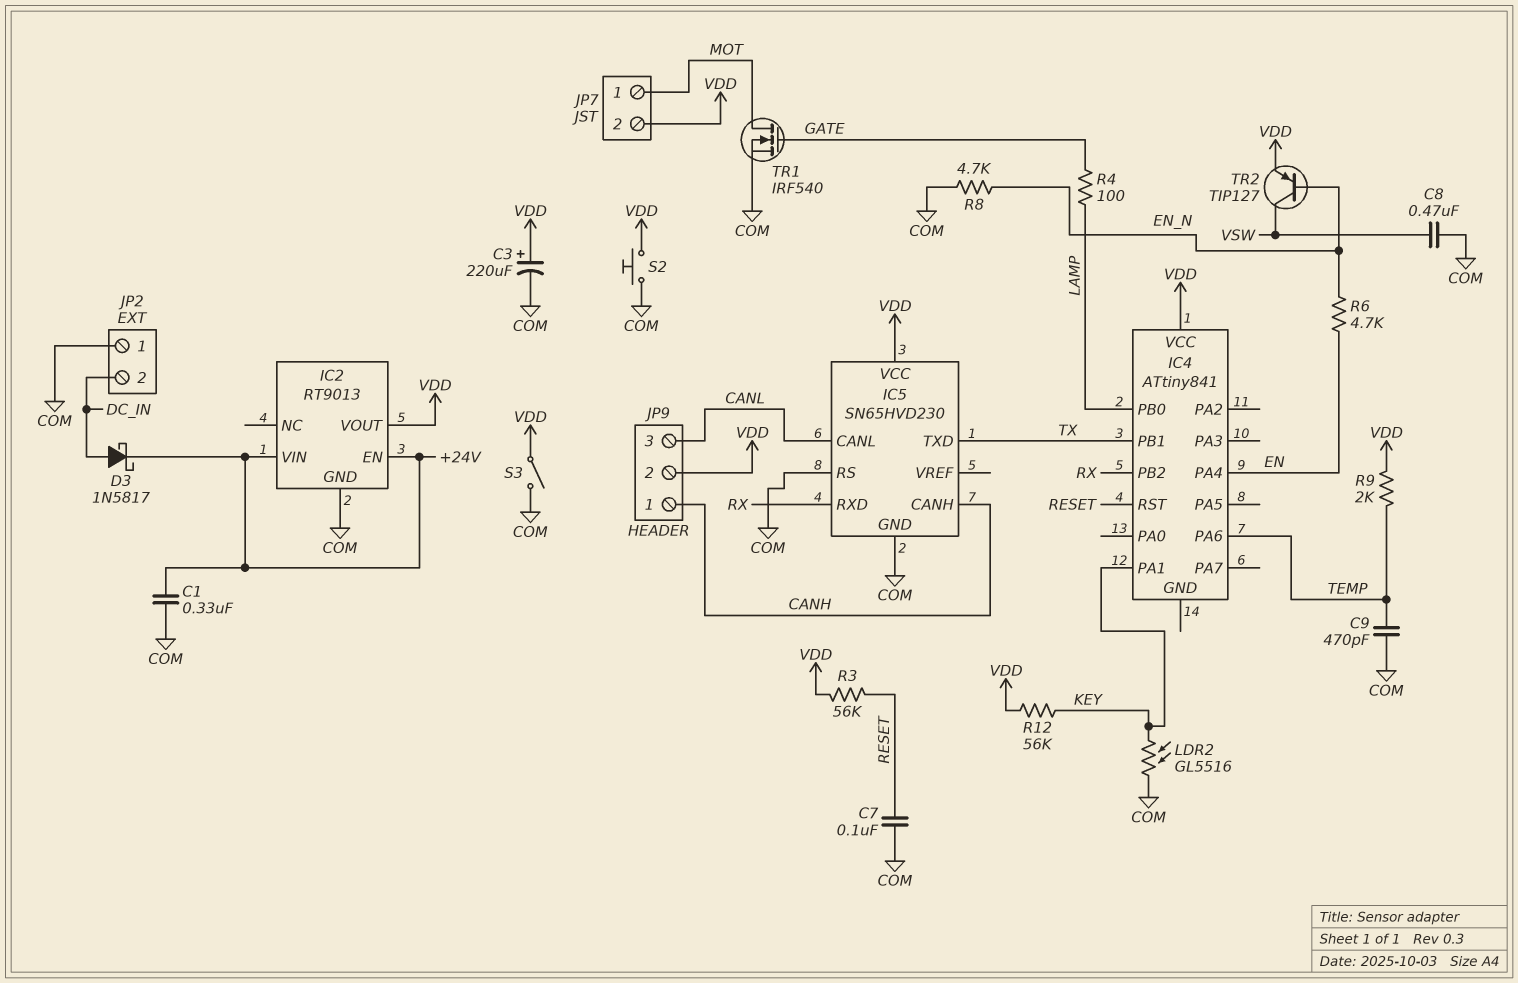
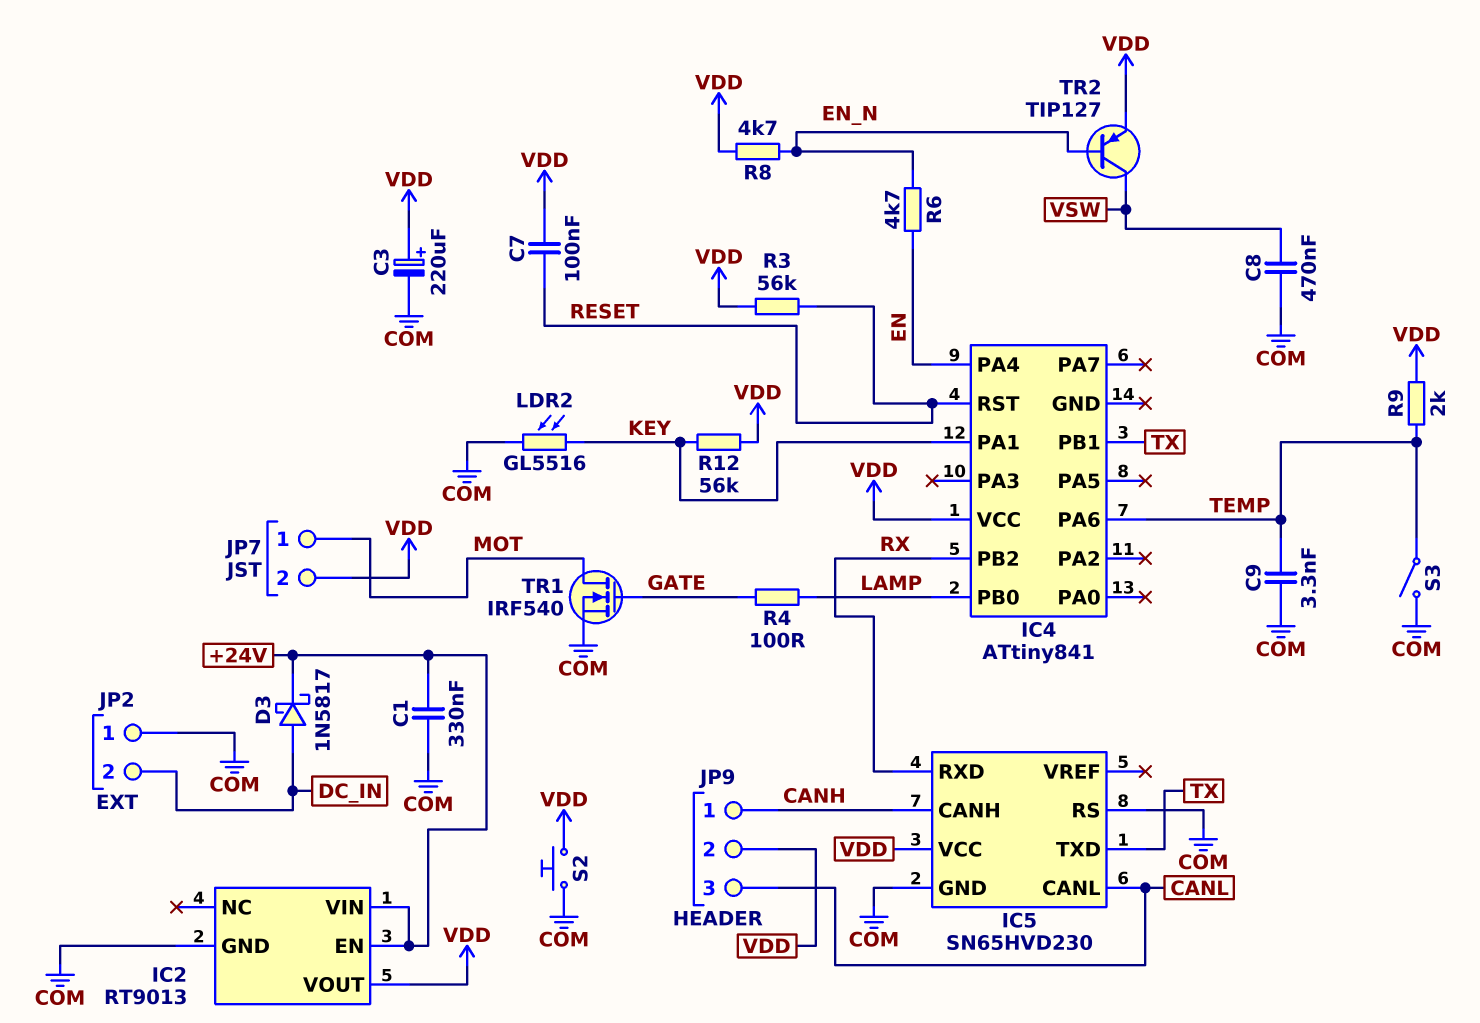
C7: 100nF (COM, RESET) -> 100nF (RESET, VDD)
C9: 470pF (COM, TEMP) -> 3.3nF (COM, TEMP)
R8: 4.7k (COM, EN_N) -> 4.7k (EN_N, VDD)
S3: switch (COM, VDD) -> switch (COM, TEMP)

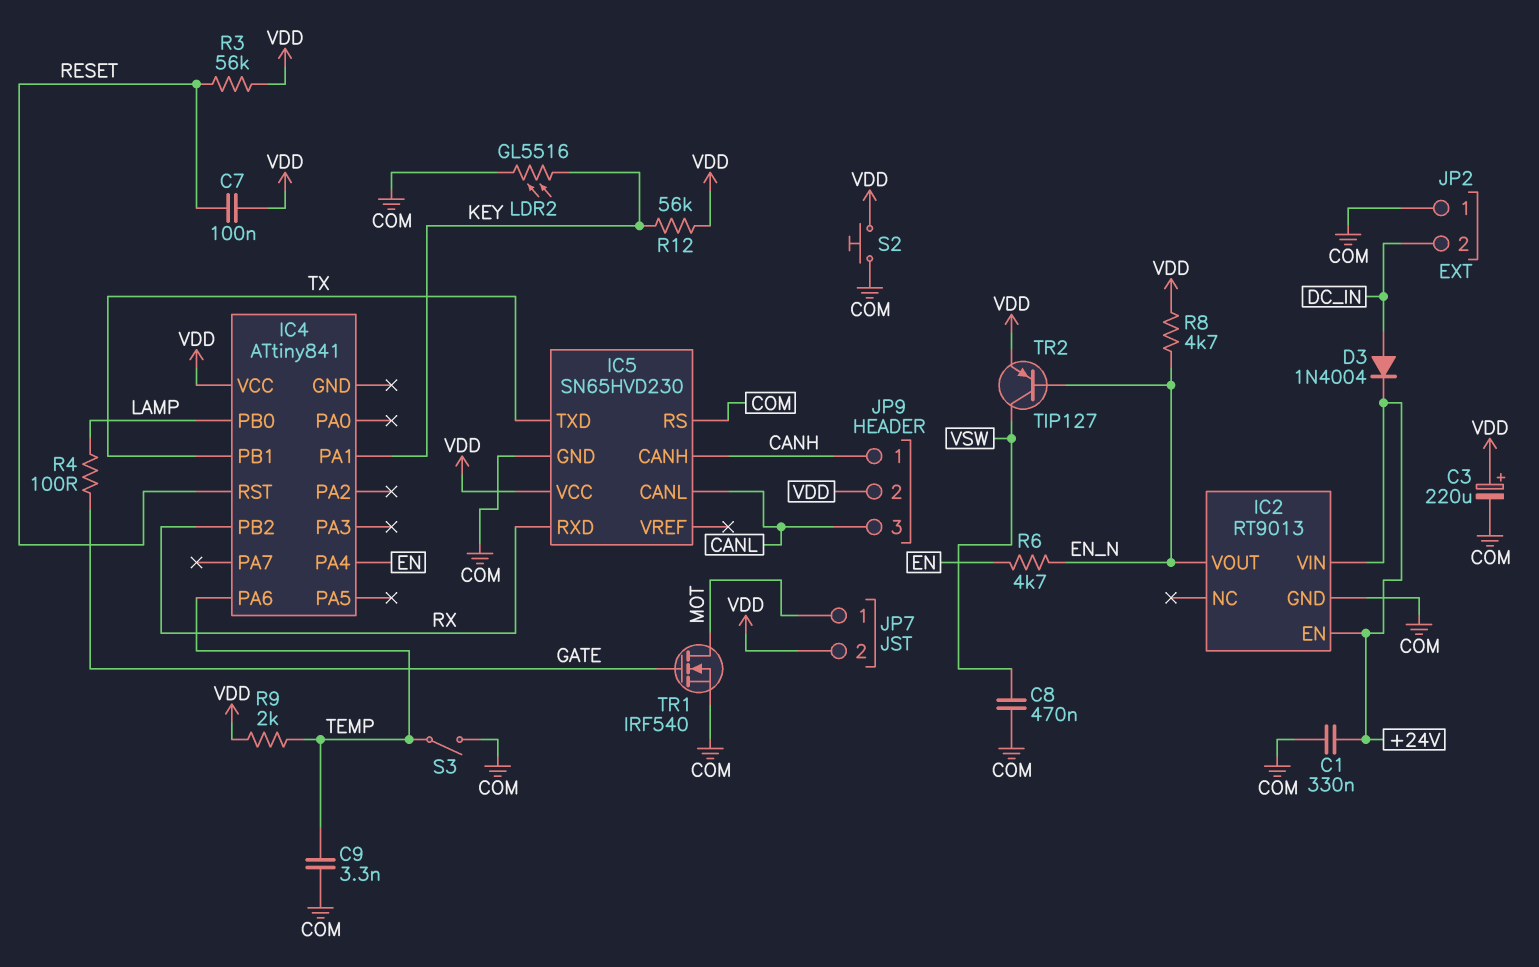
D3: schottky 1N5817 (A DC_IN, K +24V) -> diode 1N4004 (A DC_IN, K +24V)
IC2 pin VOUT: VDD -> EN_N

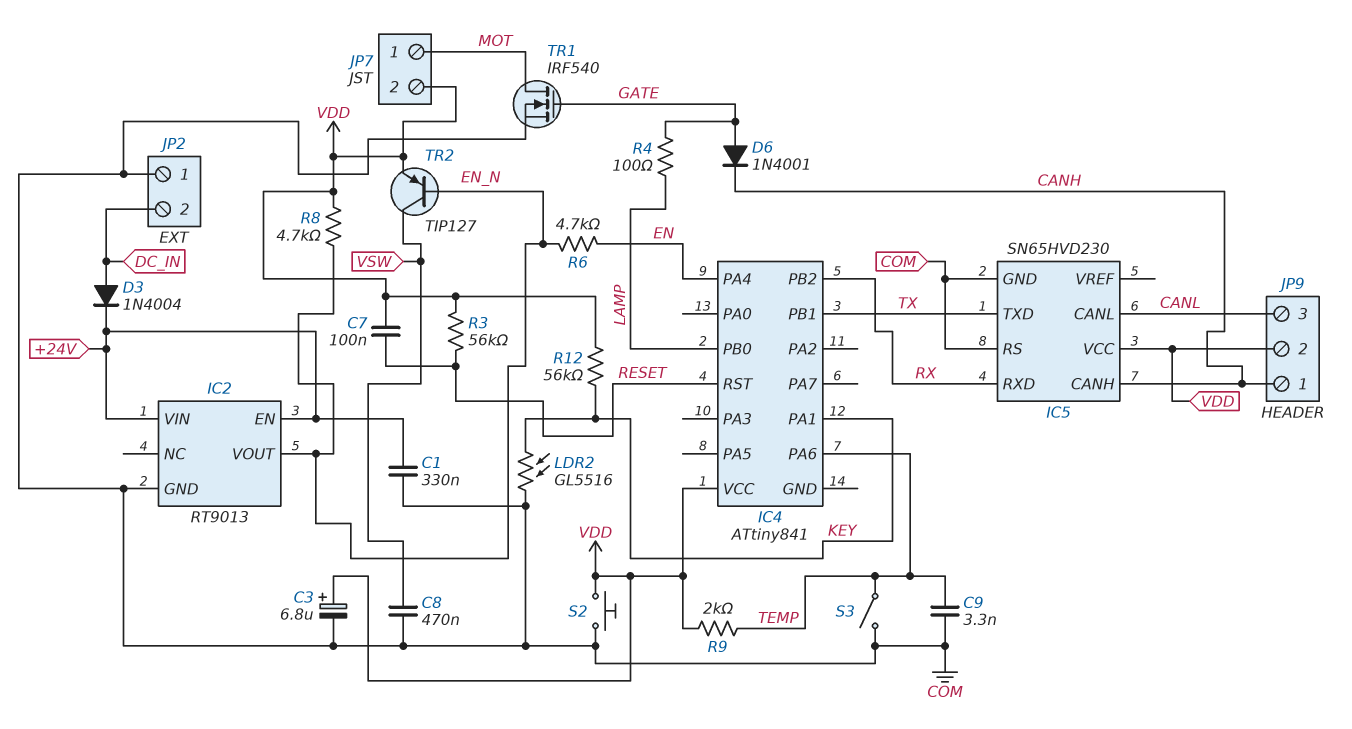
C3: 220uF (plus VDD, minus COM) -> 6.8uF (plus VDD, minus COM)
D6: none -> diode 1N4001 (A GATE, K CANH)

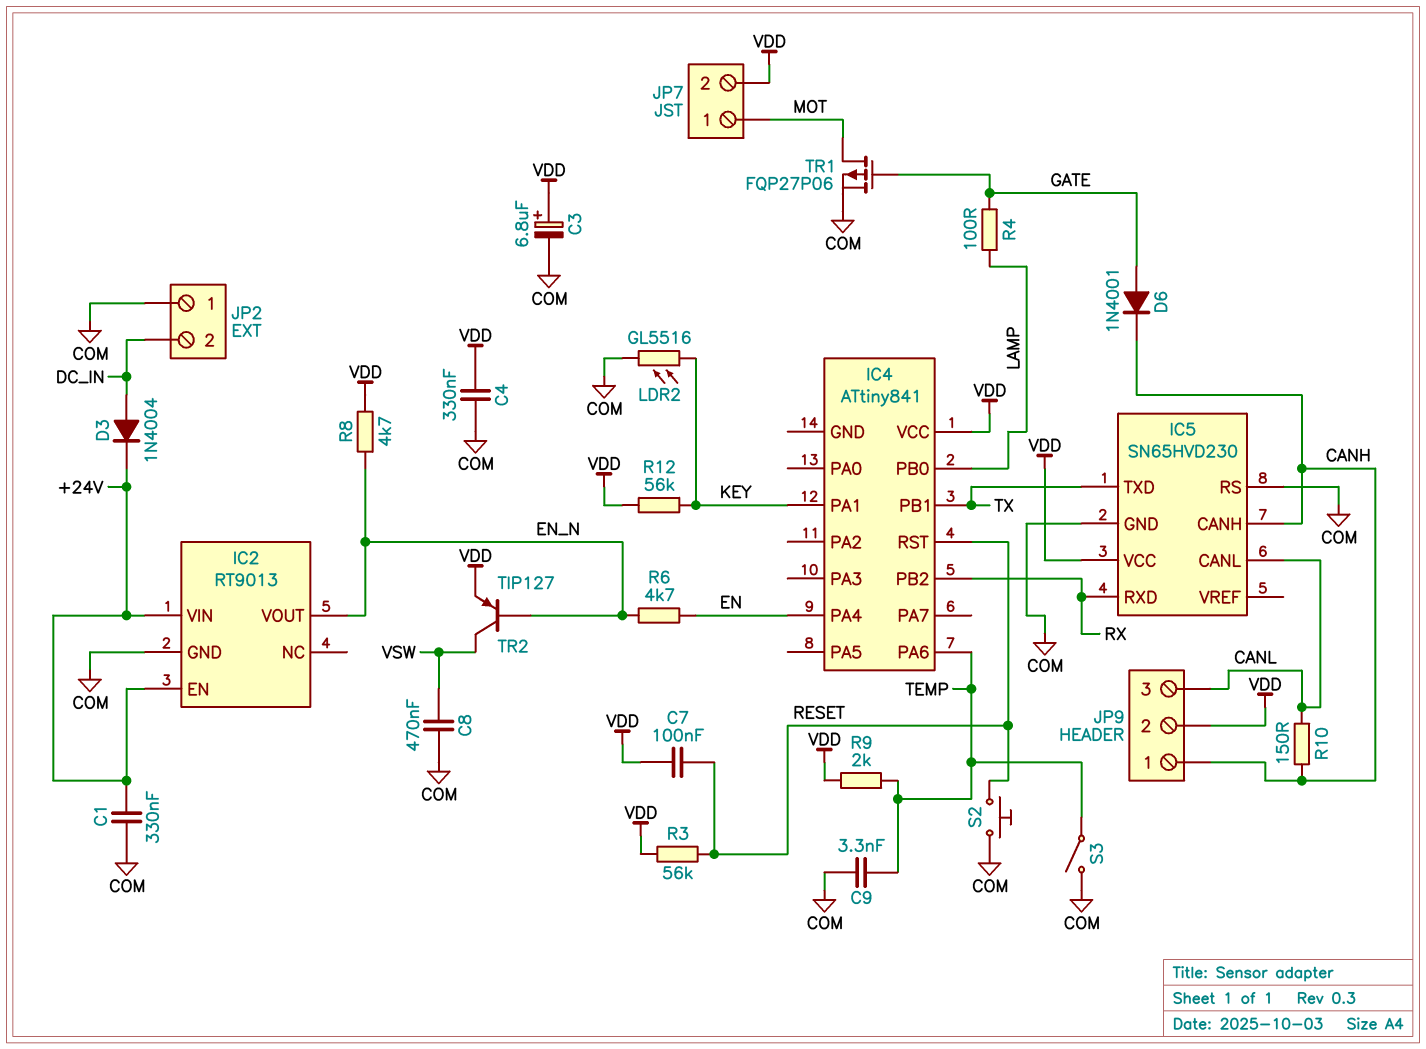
C4: none -> 330nF (COM, VDD)
R10: none -> 150 (CANH, CANL)
S2: button (COM, VDD) -> button (COM, RESET)
TR1: NMOS IRF540 (G GATE, D MOT, S COM) -> PMOS FQP27P06 (G GATE, D MOT, S COM)

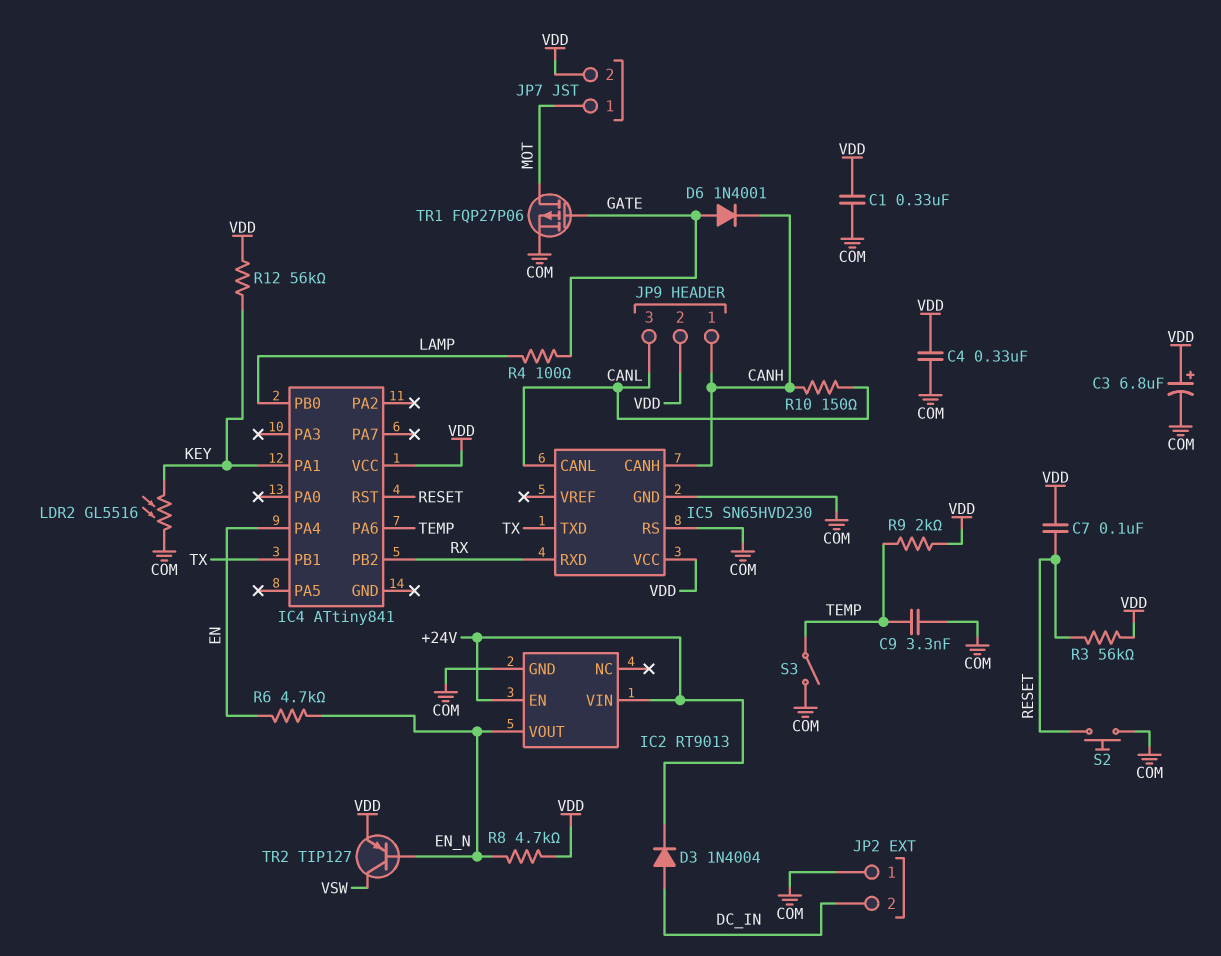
C1: 330nF (+24V, COM) -> 330nF (COM, VDD)
C8: 470nF (COM, VSW) -> none

